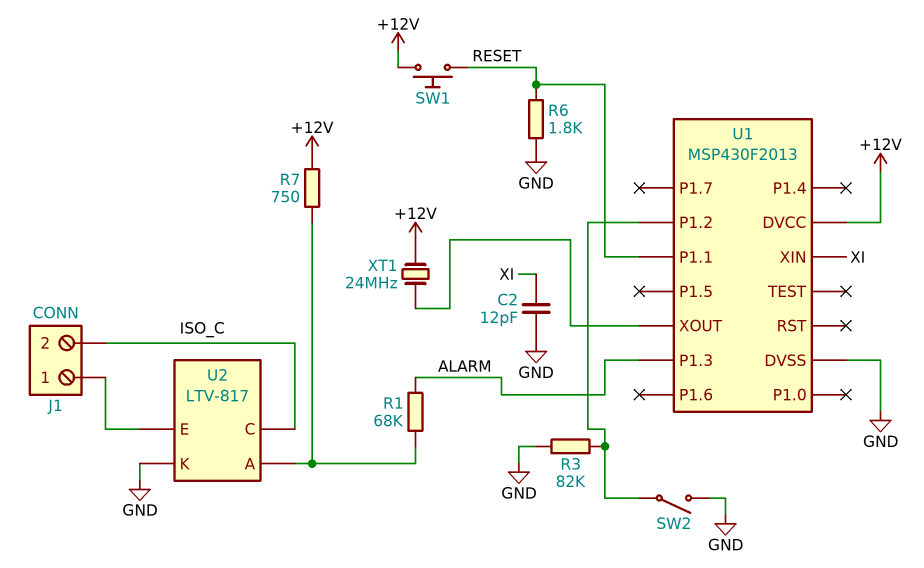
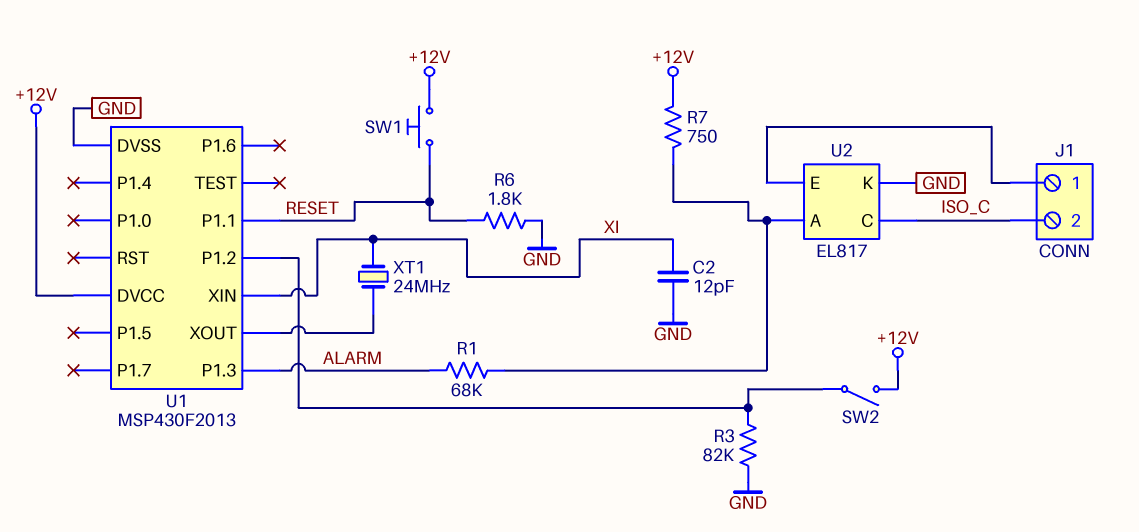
SW2: switch (GND, U1/P1.2) -> switch (+12V, U1/P1.2)
U2: LTV-817 -> EL817
XT1: 24MHz (+12V, U1/XOUT) -> 24MHz (U1/XOUT, XI)

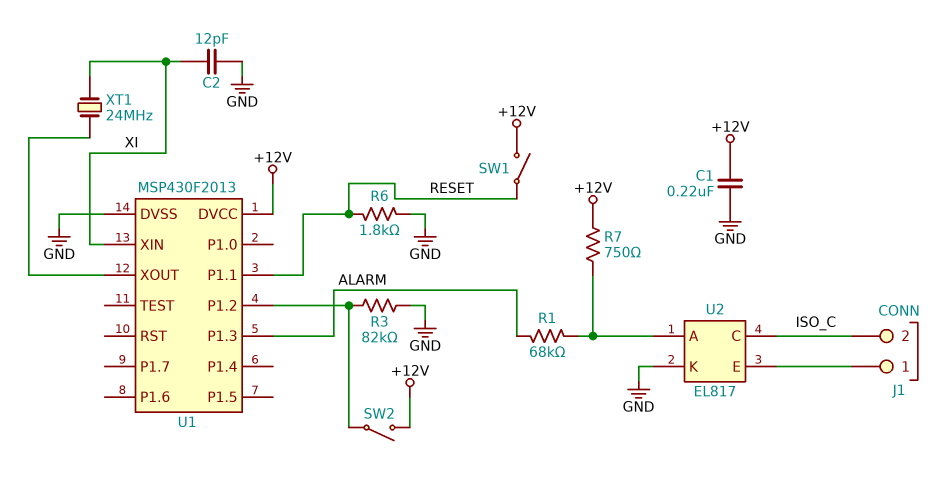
C1: none -> 220nF (+12V, GND)
SW1: button (+12V, RESET) -> switch (+12V, RESET)

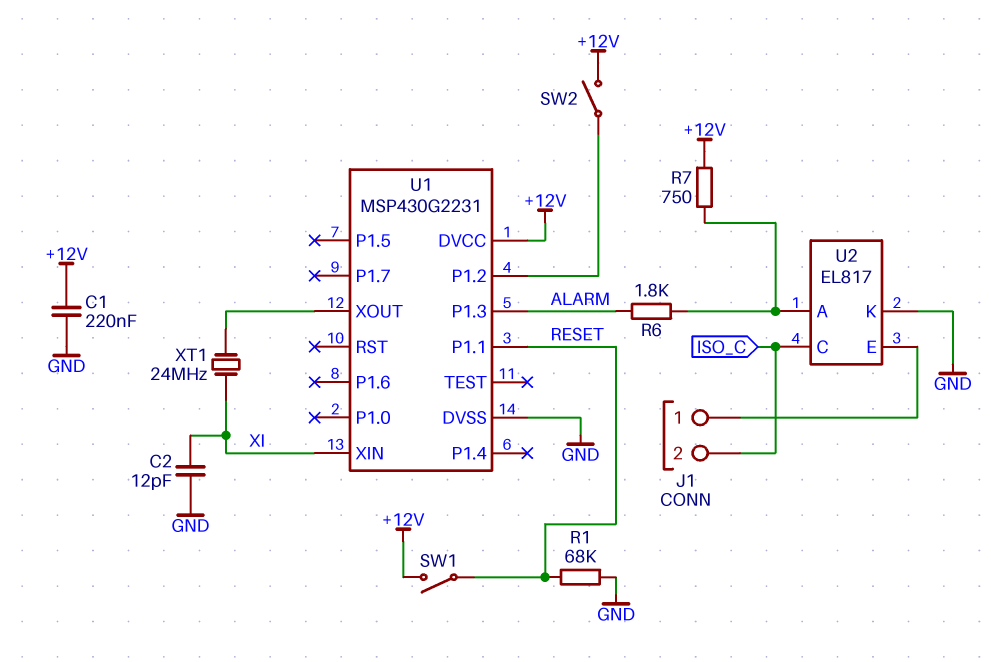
R1: 68k (ALARM, U2/A) -> 68k (GND, RESET)
R3: 82k (GND, U1/P1.2) -> none
R6: 1.8k (GND, RESET) -> 1.8k (ALARM, U2/A)
U1: MSP430F2013 -> MSP430G2231

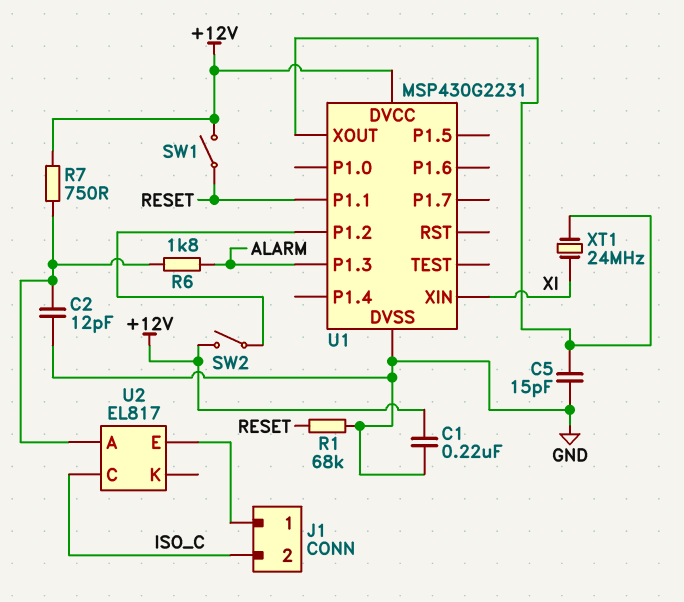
C2: 12pF (GND, XI) -> 12pF (GND, U2/A)
C5: none -> 15pF (GND, U1/XOUT)
U2 pin K: GND -> none

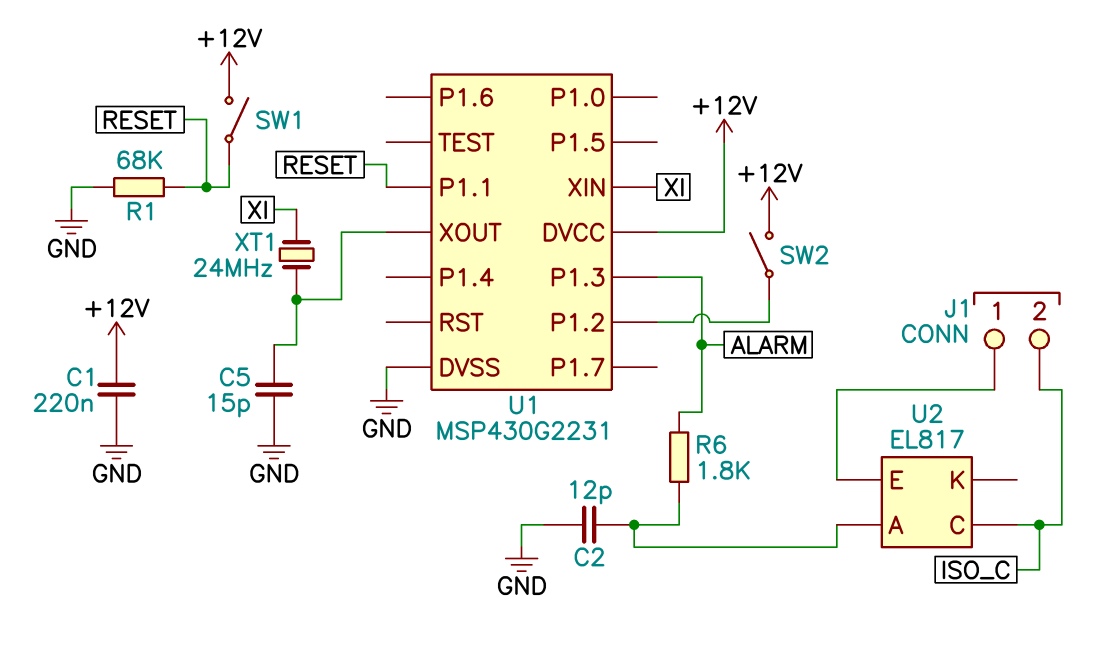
R7: 750 (+12V, U2/A) -> none

